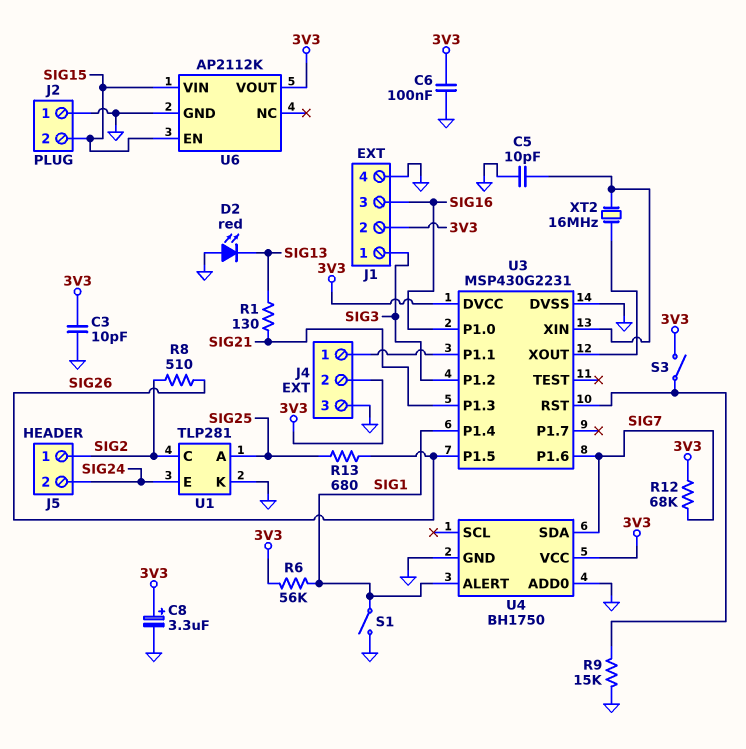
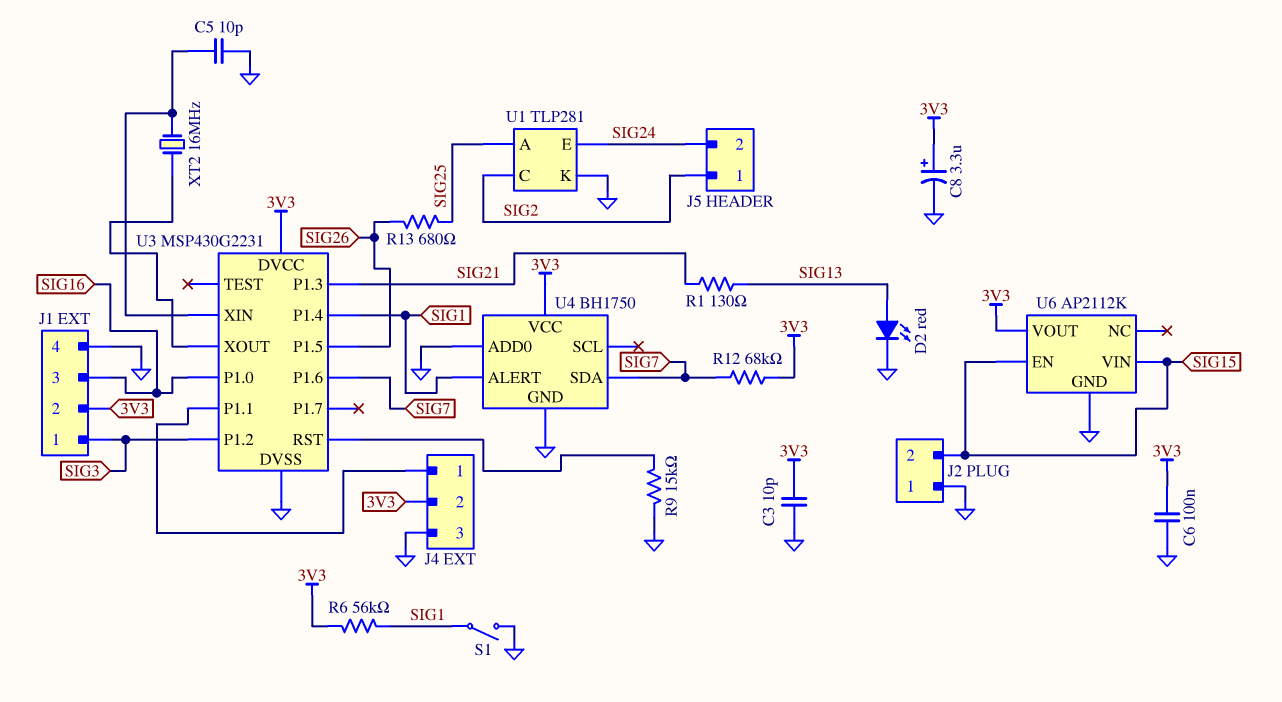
D2: LED red (A GND, K SIG13) -> LED red (A SIG13, K GND)
R8: 510 (SIG2, SIG26) -> none
S3: switch (3V3, U3/RST) -> none

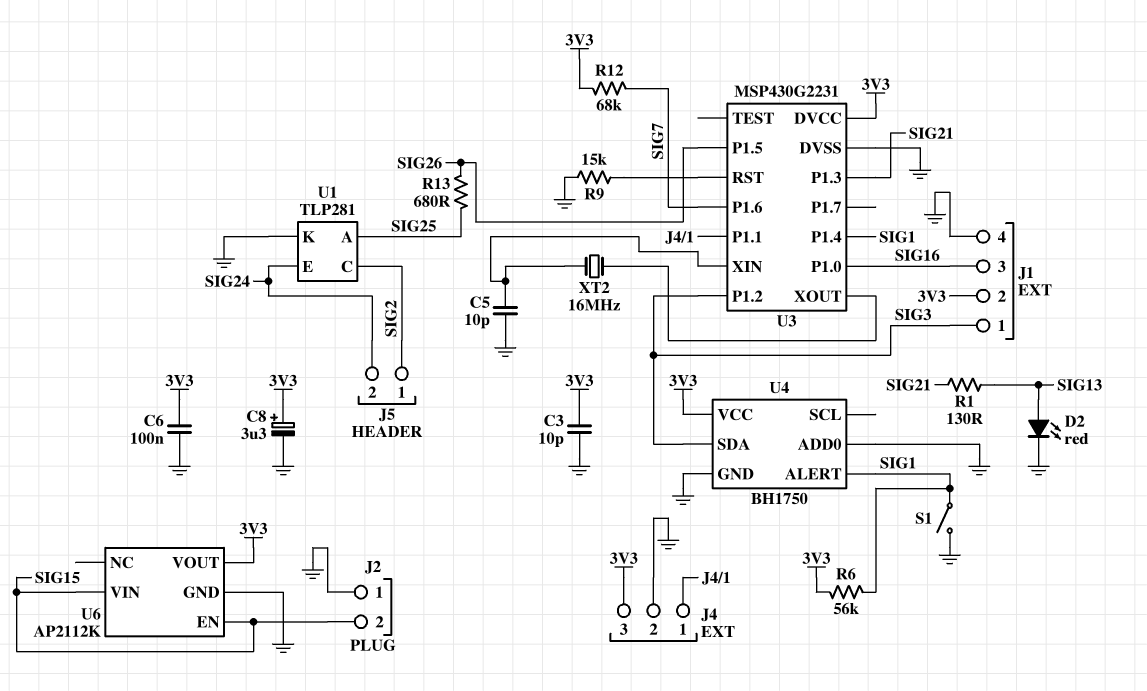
J4 pin 2: 3V3 -> GND
J4 pin 3: GND -> 3V3
U4 pin SDA: SIG7 -> SIG3

